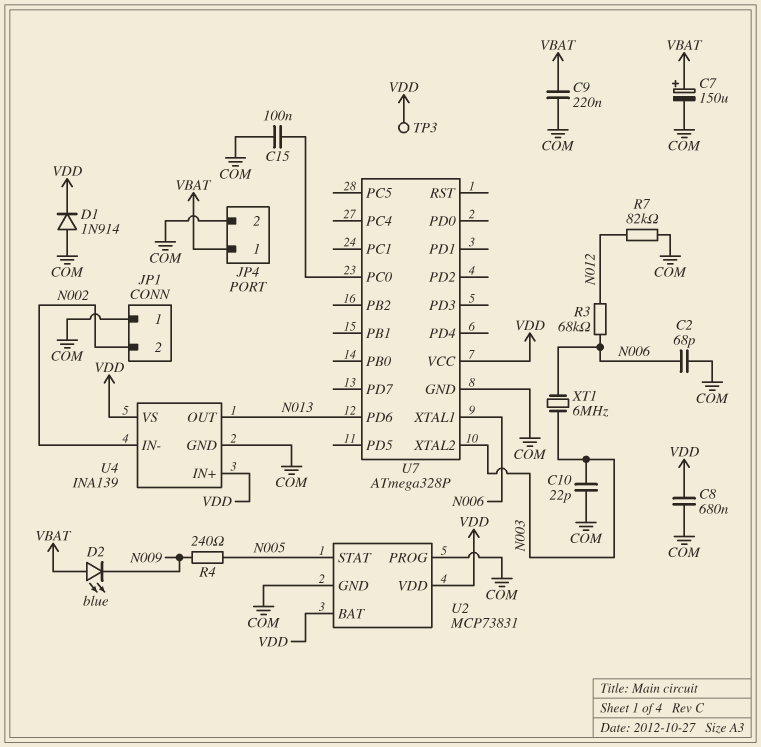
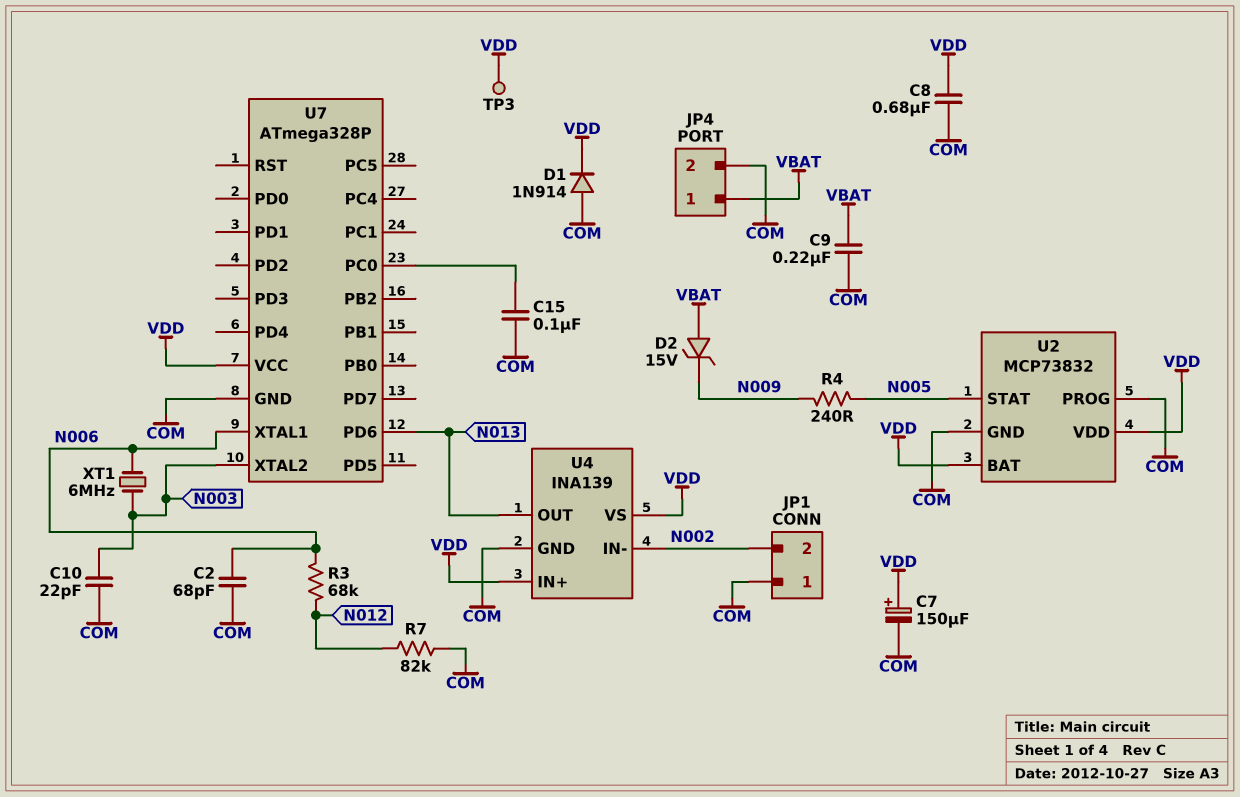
C7: 150uF (plus VBAT, minus COM) -> 150uF (plus VDD, minus COM)
D2: LED blue (A VBAT, K N009) -> zener 15V (A VBAT, K N009)
U2: MCP73831 -> MCP73832

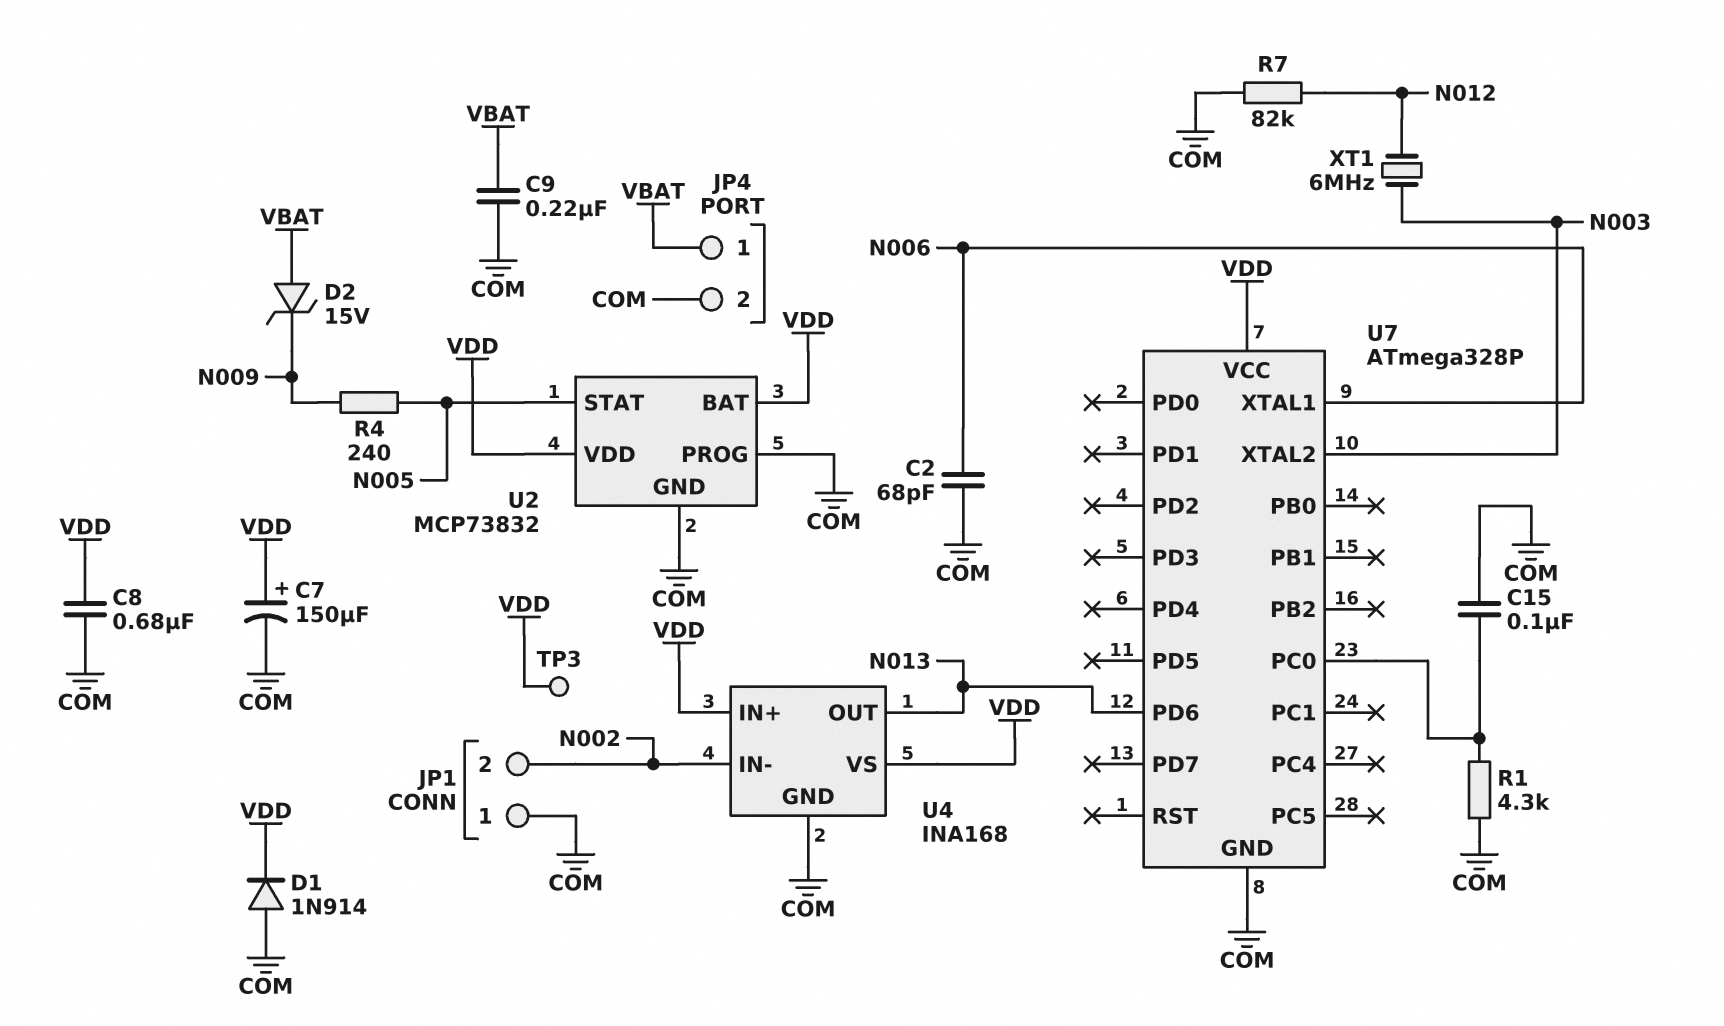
C10: 22pF (COM, N003) -> none
R1: none -> 4.3k (COM, U7/PC0)
R3: 68k (N006, N012) -> none
U4: INA139 -> INA168
XT1: 6MHz (N003, N006) -> 6MHz (N003, N012)

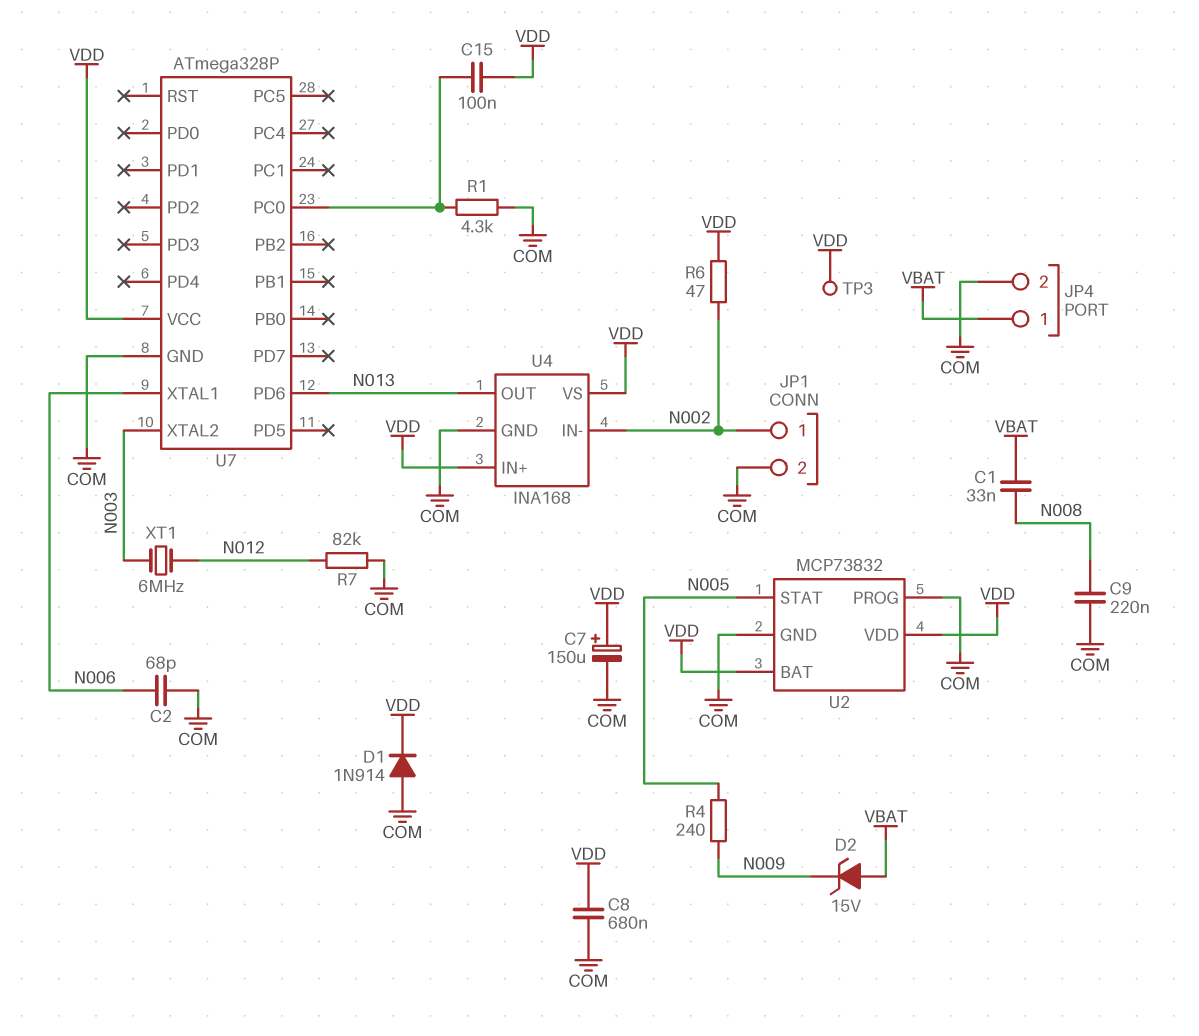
C1: none -> 33nF (N008, VBAT)
C9: 220nF (COM, VBAT) -> 220nF (COM, N008)
C15: 100nF (COM, U7/PC0) -> 100nF (U7/PC0, VDD)
JP1 pin 1: COM -> N002
JP1 pin 2: N002 -> COM
R6: none -> 47 (N002, VDD)

